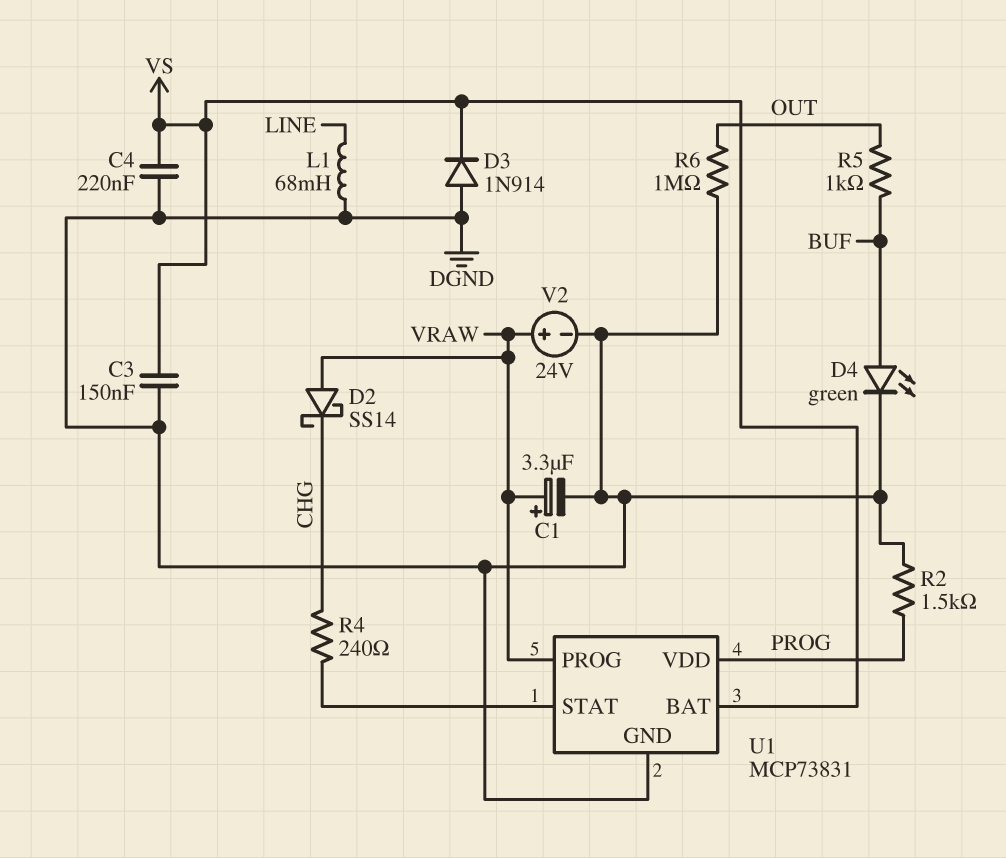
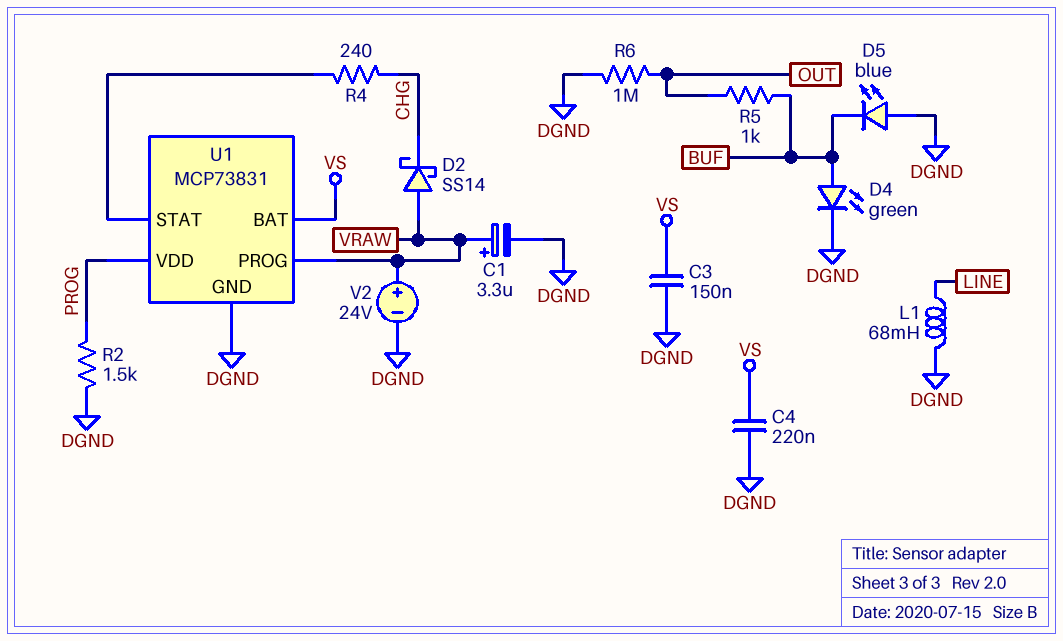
D3: diode 1N914 (A DGND, K VS) -> none
D5: none -> LED blue (A DGND, K BUF)

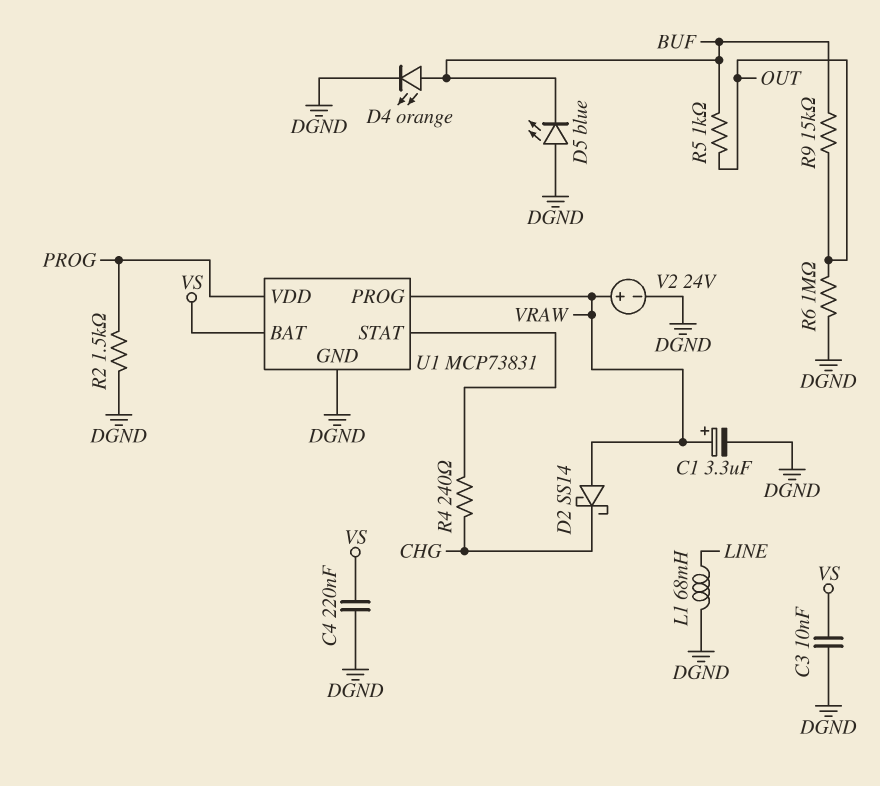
C3: 150nF (DGND, VS) -> 10nF (DGND, VS)
D4: LED green (A BUF, K DGND) -> LED orange (A BUF, K DGND)
R9: none -> 15k (BUF, OUT)

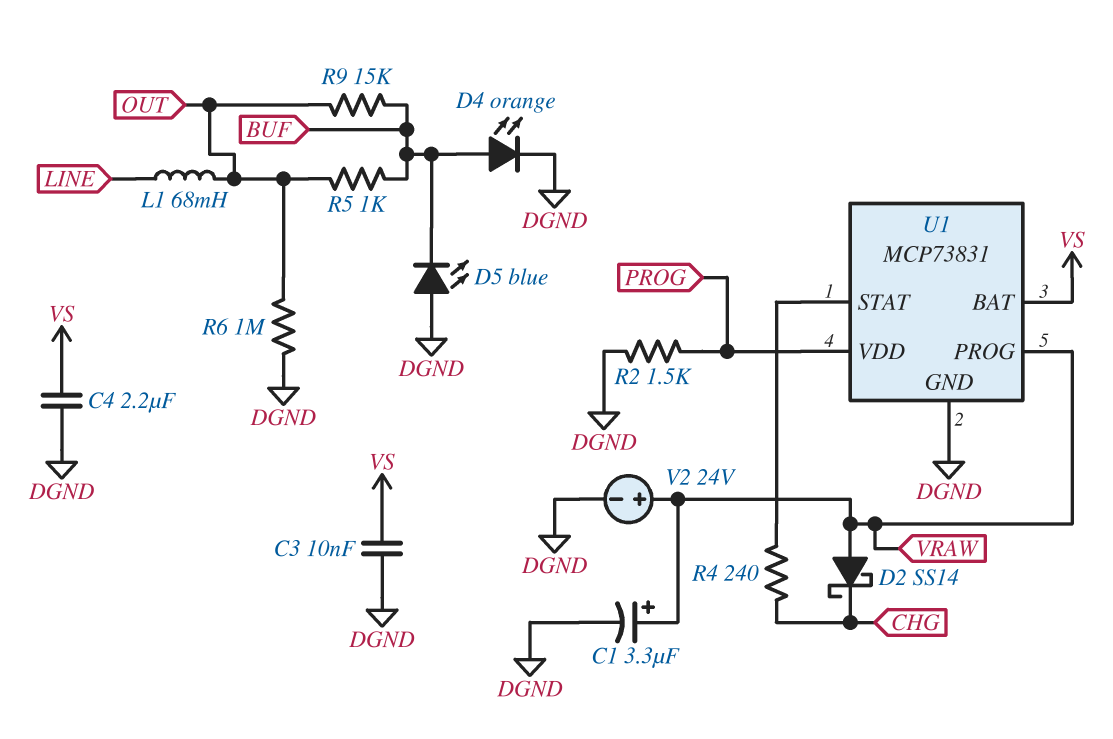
C4: 220nF (DGND, VS) -> 2.2uF (DGND, VS)
L1: 68mH (DGND, LINE) -> 68mH (LINE, OUT)

